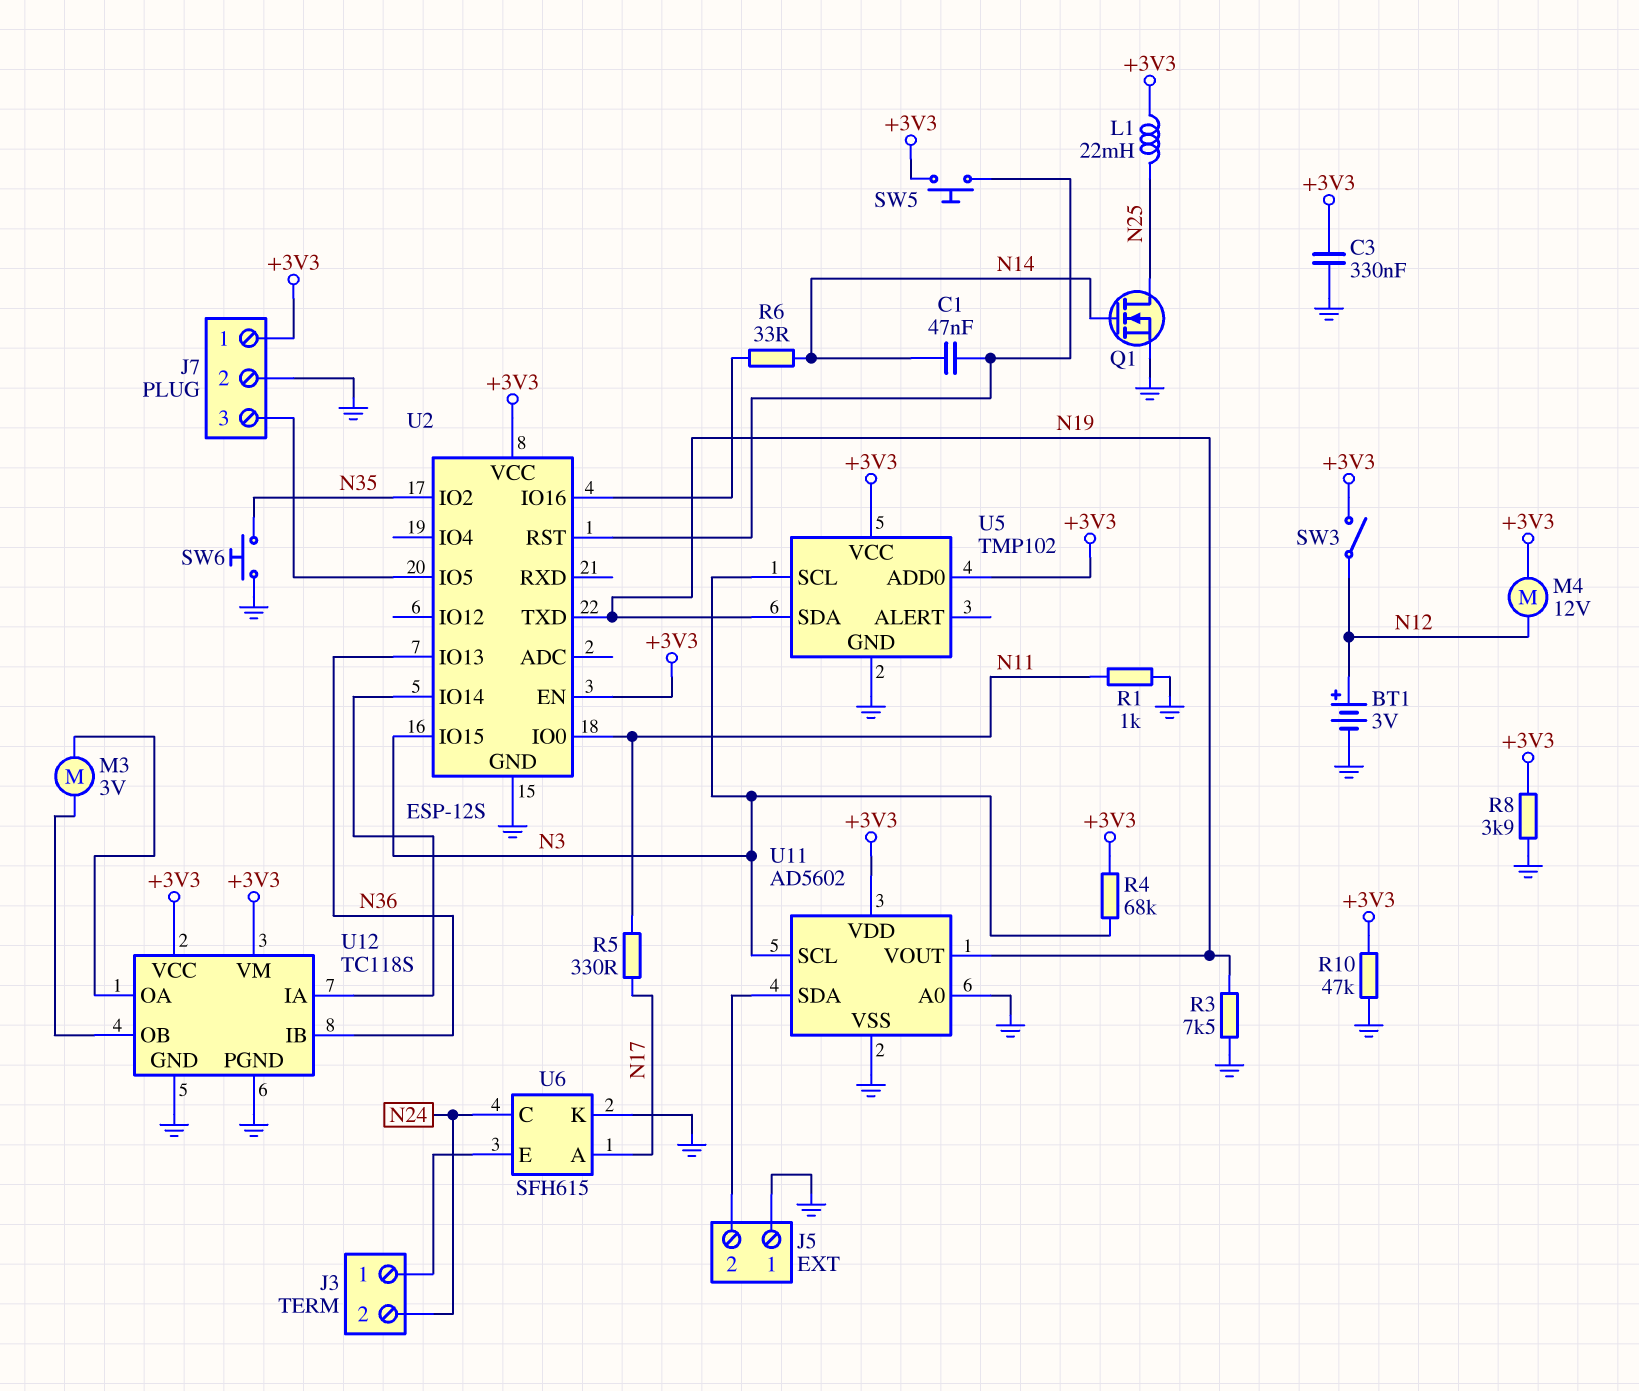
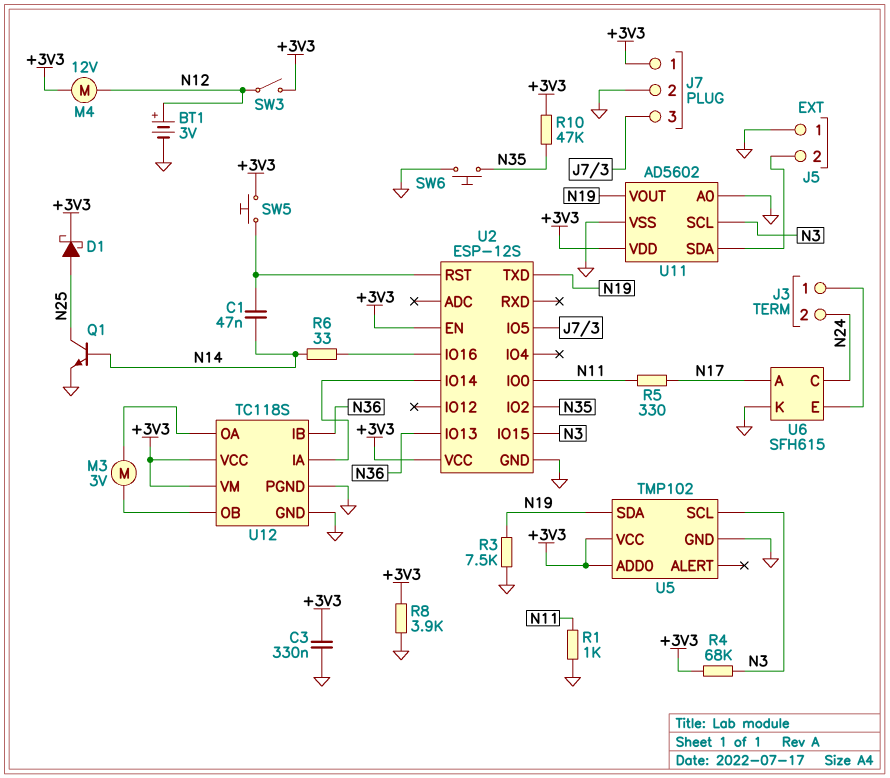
D1: none -> schottky (A N25, K +3V3)
L1: 22mH (+3V3, N25) -> none
Q1: NMOS (G N14, D N25, S GND) -> NPN (B N14, C N25, E GND)
R10: 47k (+3V3, GND) -> 47k (+3V3, N35)

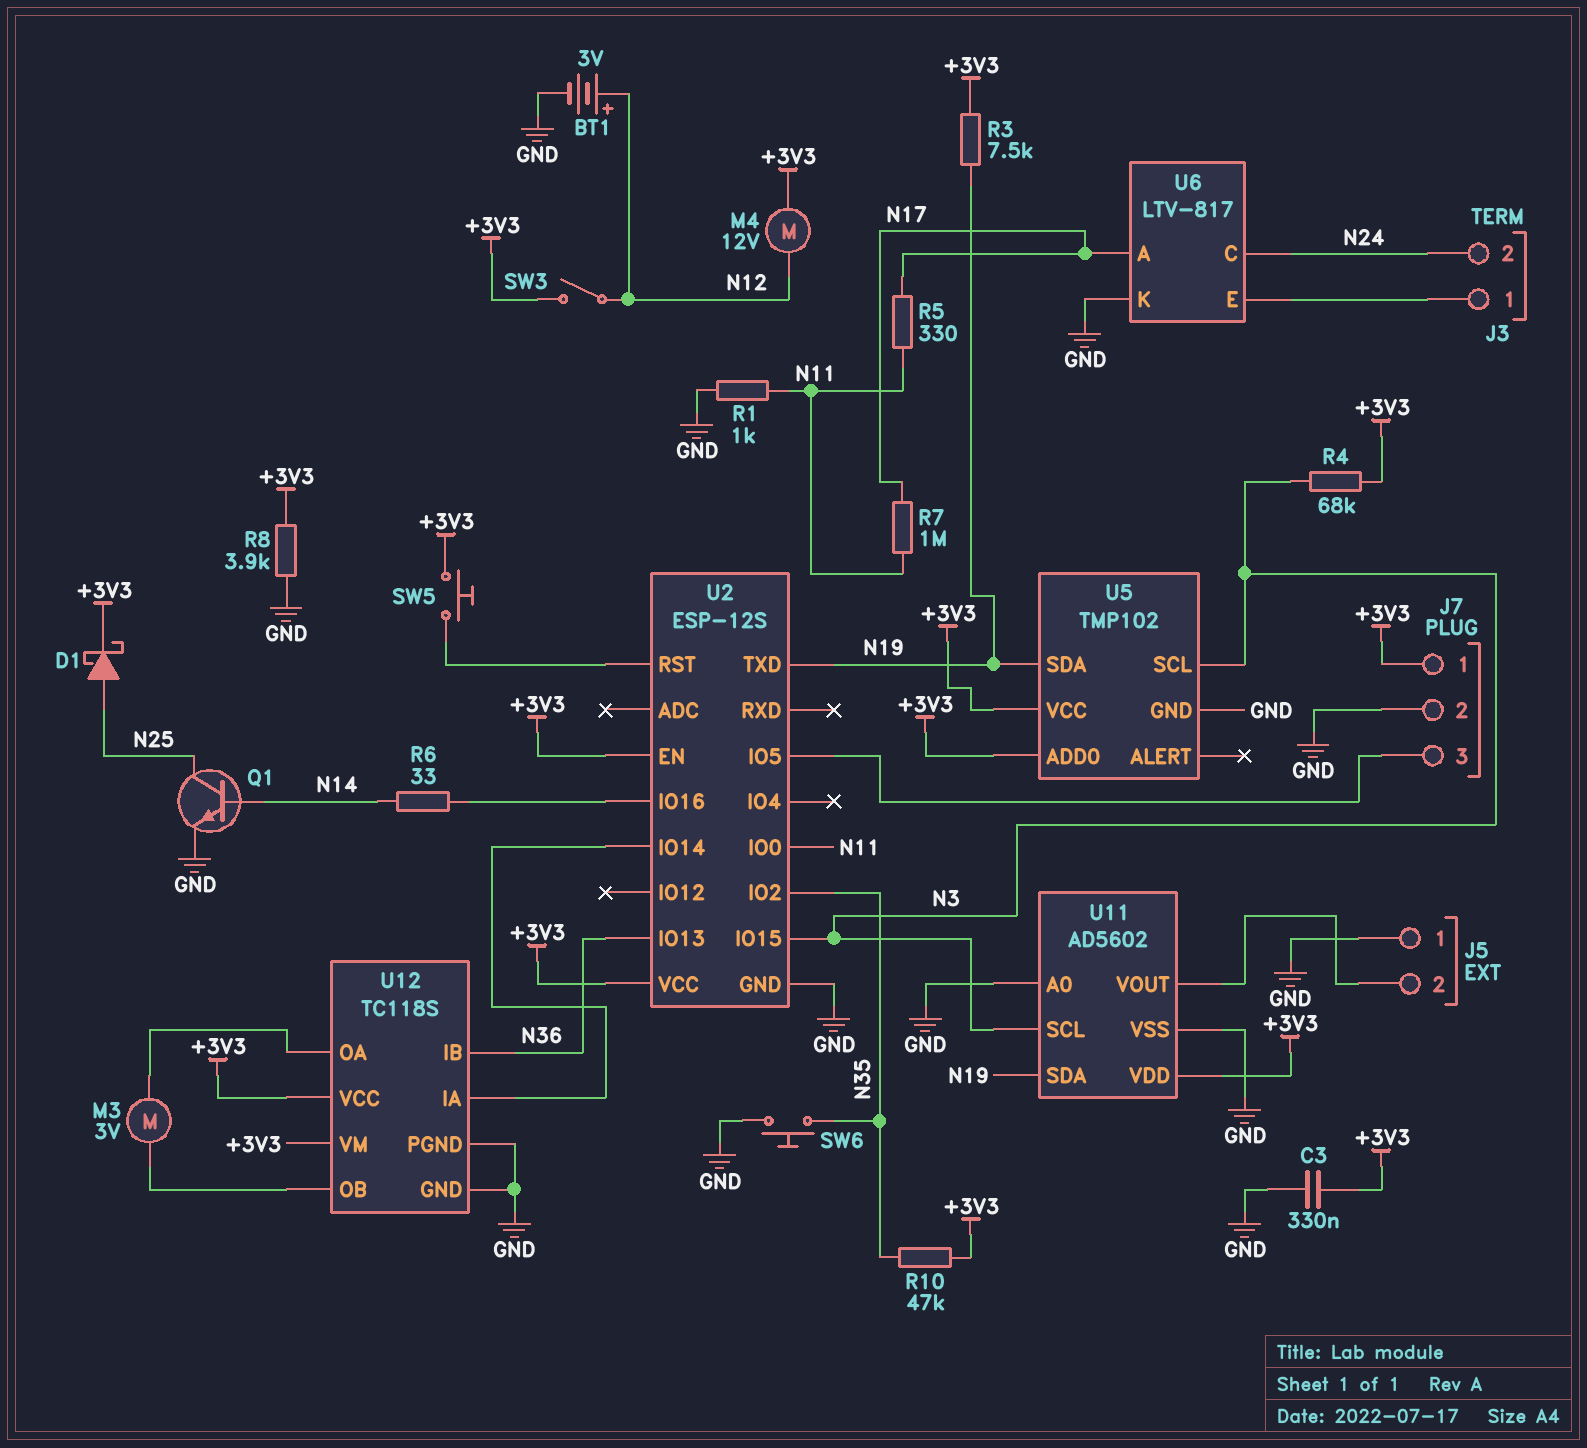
C1: 47nF (N14, U2/RST) -> none
R3: 7.5k (GND, N19) -> 7.5k (+3V3, N19)
R7: none -> 1M (N11, N17)
U6: SFH615 -> LTV-817
U11 pin SDA: J5/2 -> N19
U11 pin VOUT: N19 -> J5/2

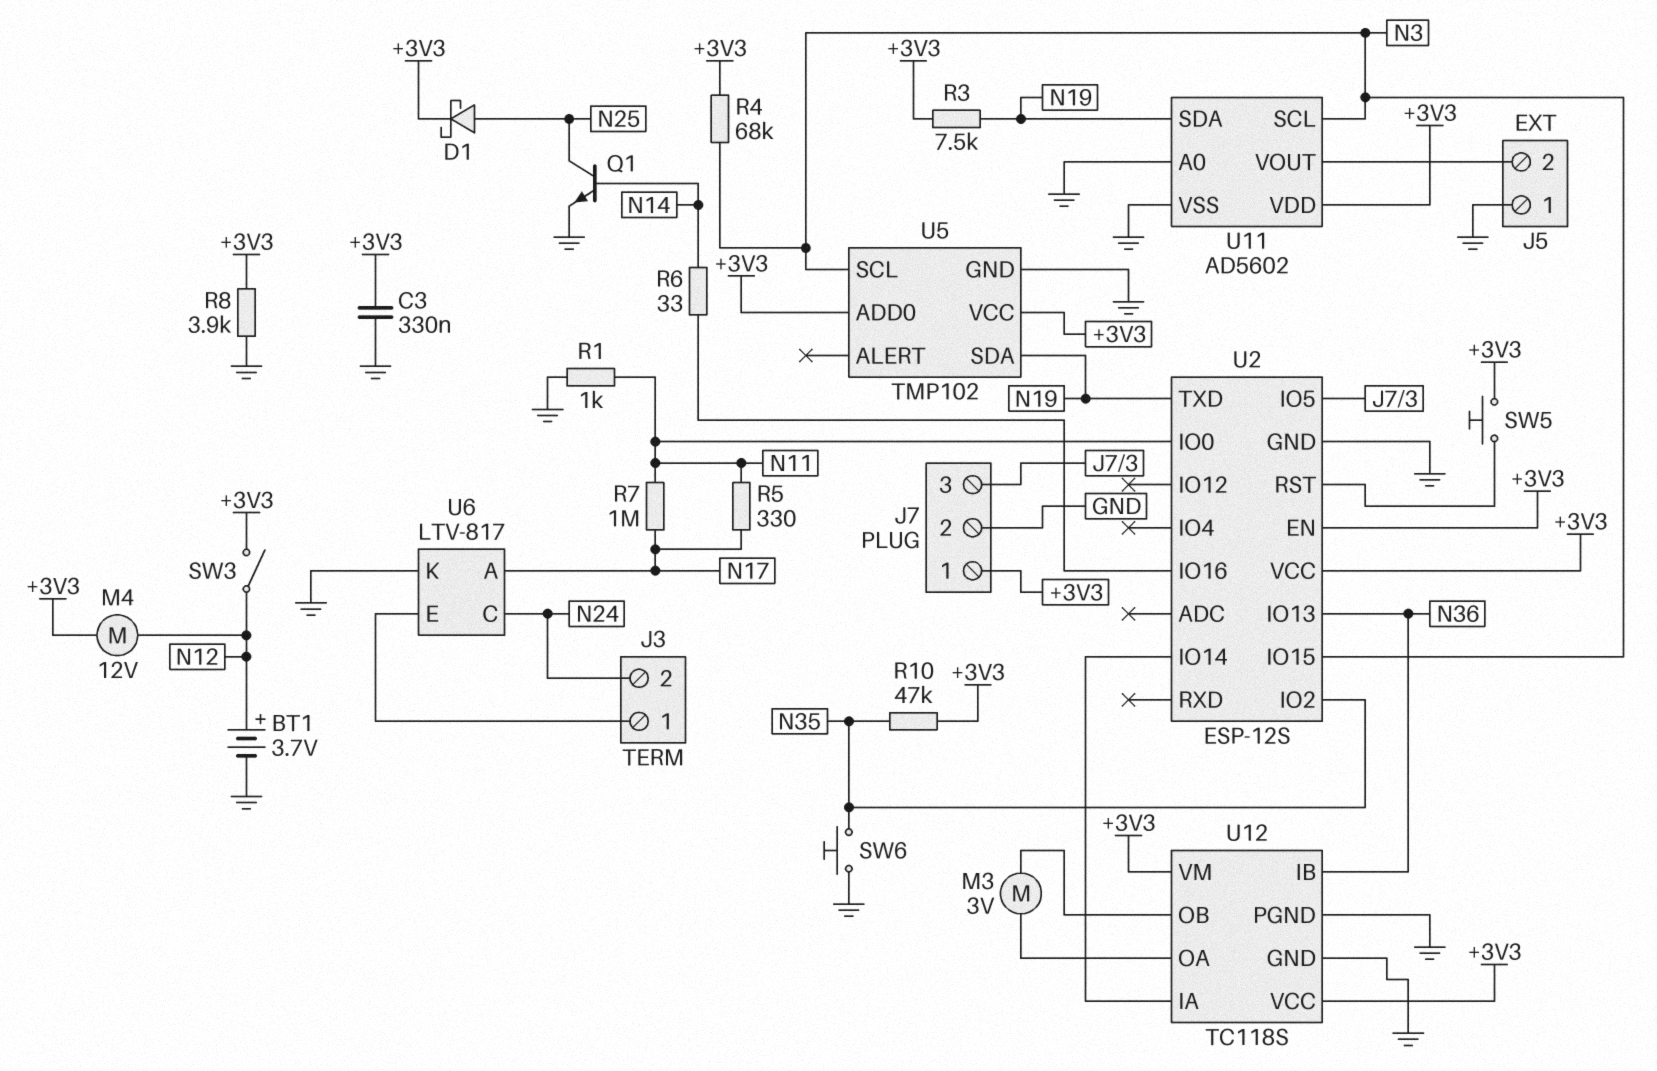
BT1: 3V (plus N12, minus GND) -> 3.7V (plus N12, minus GND)

